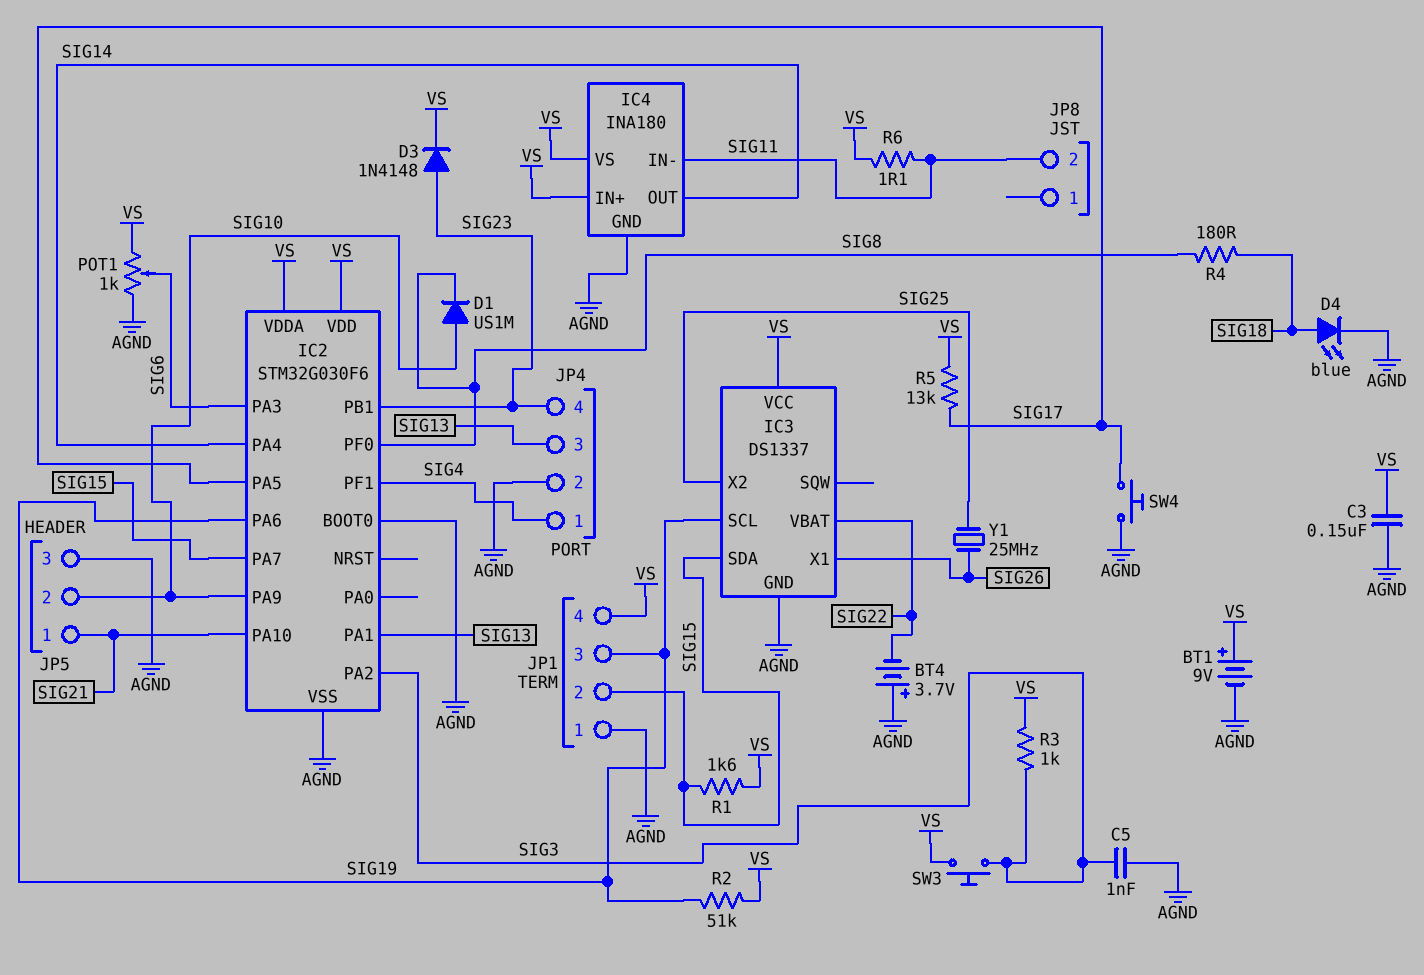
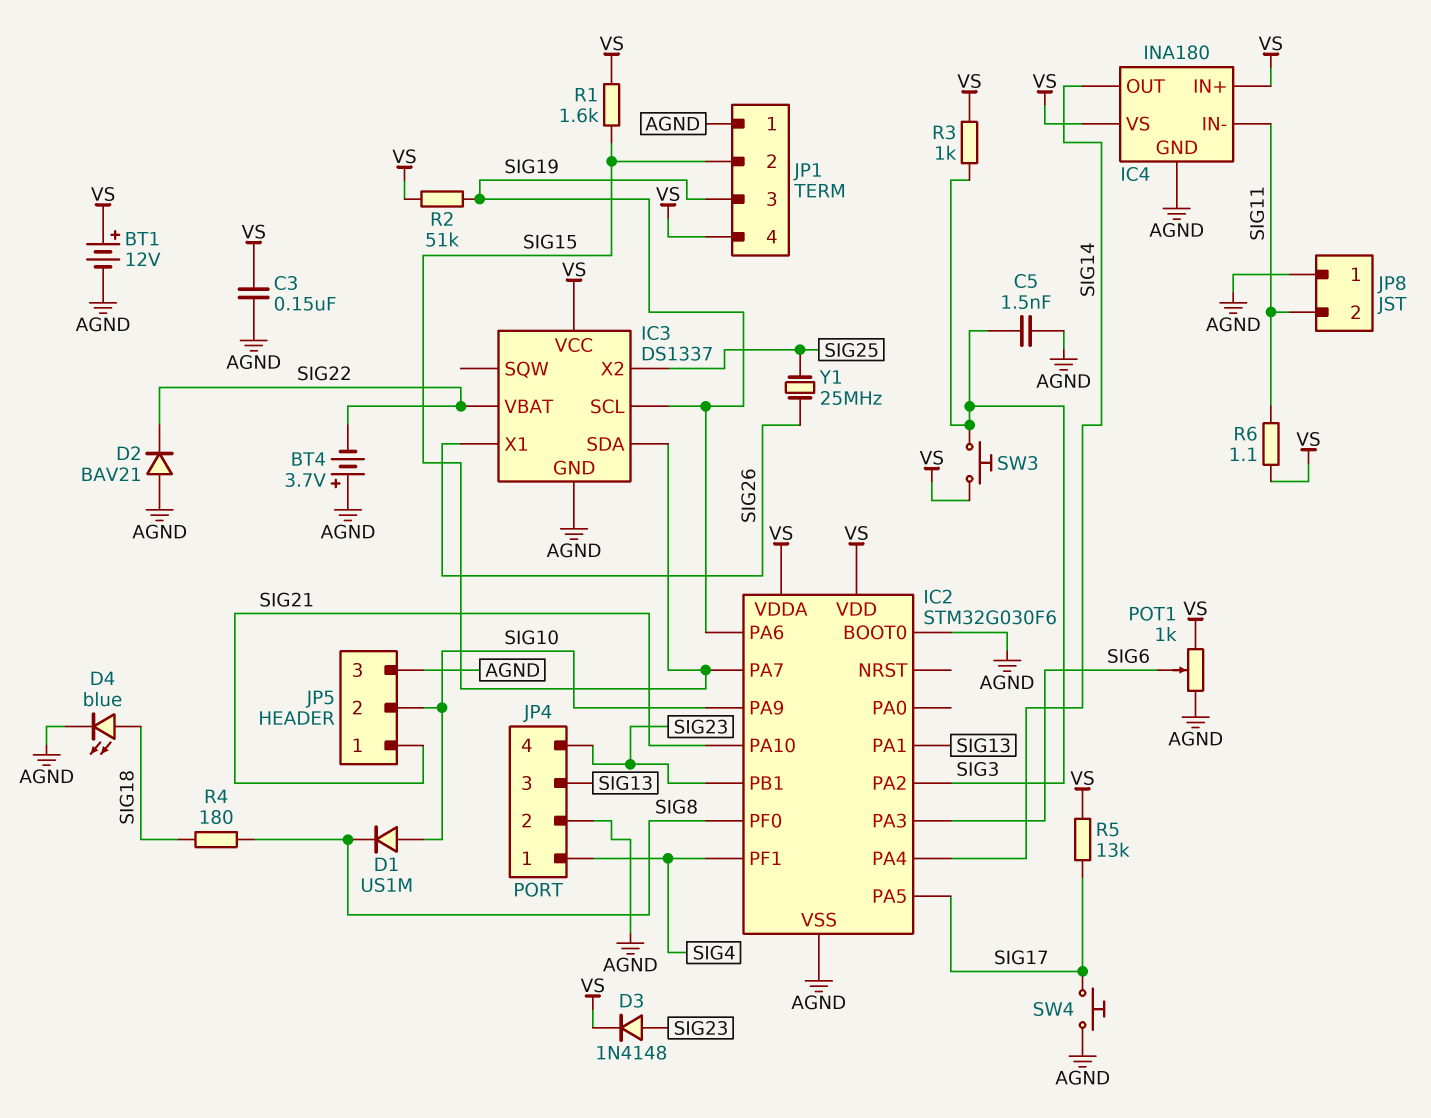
BT1: 9V (plus VS, minus AGND) -> 12V (plus VS, minus AGND)
C5: 1nF (AGND, SIG3) -> 1.5nF (AGND, SIG3)
D2: none -> diode BAV21 (A AGND, K SIG22)
JP8 pin 1: none -> AGND

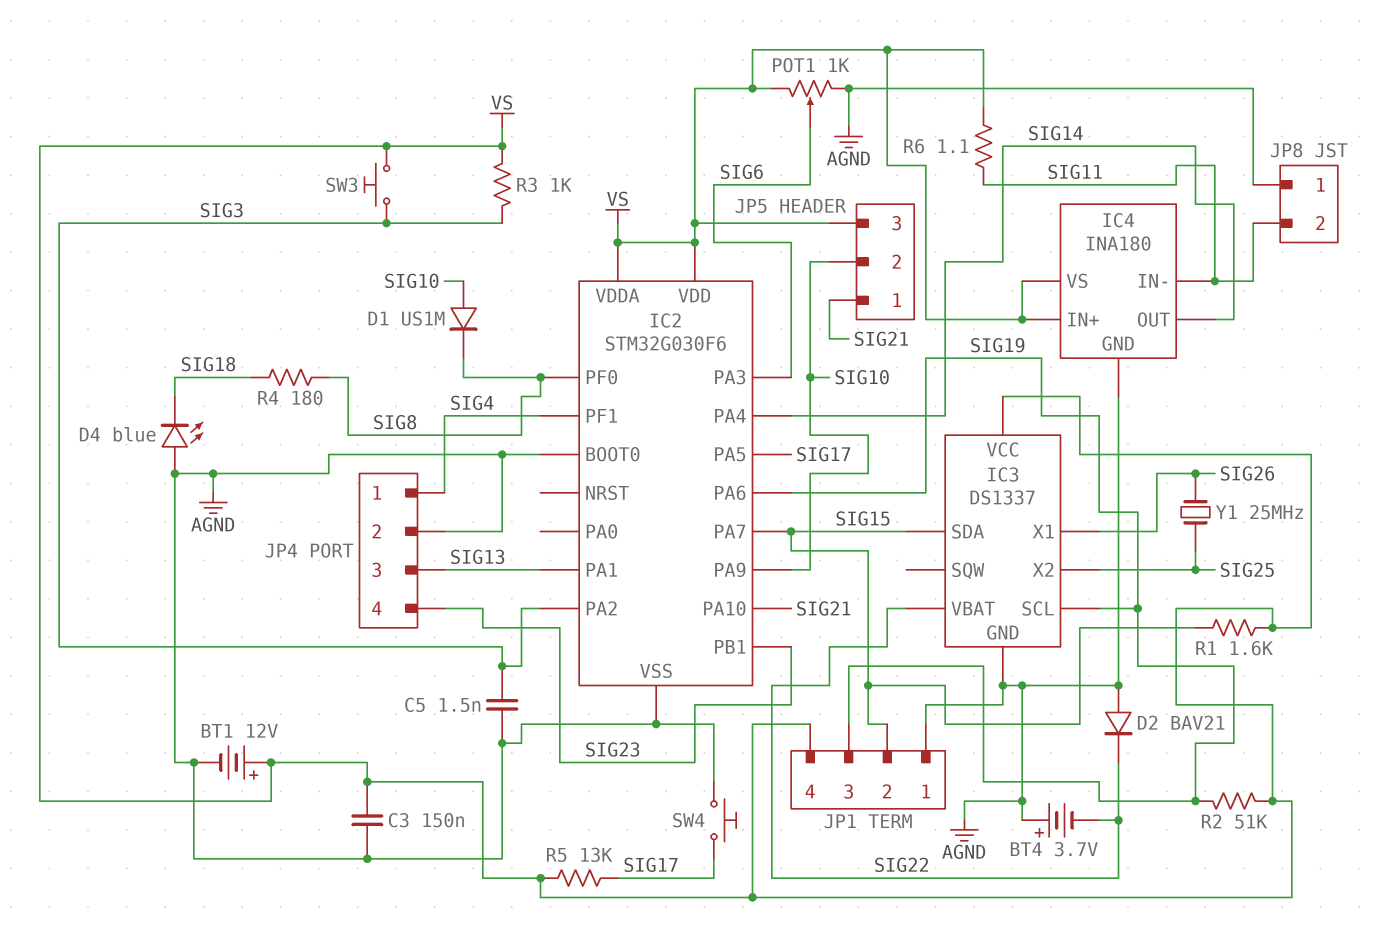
D3: diode 1N4148 (A SIG23, K VS) -> none
D4: LED blue (A SIG18, K AGND) -> LED blue (A AGND, K SIG18)
JP5 pin 3: AGND -> VS

